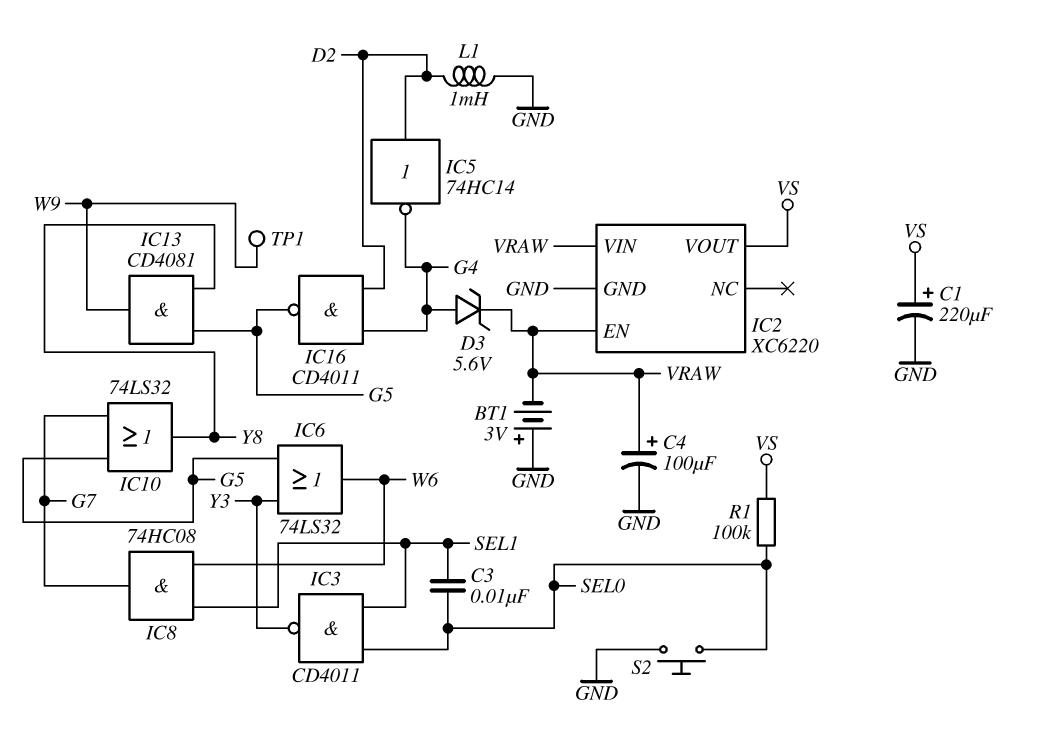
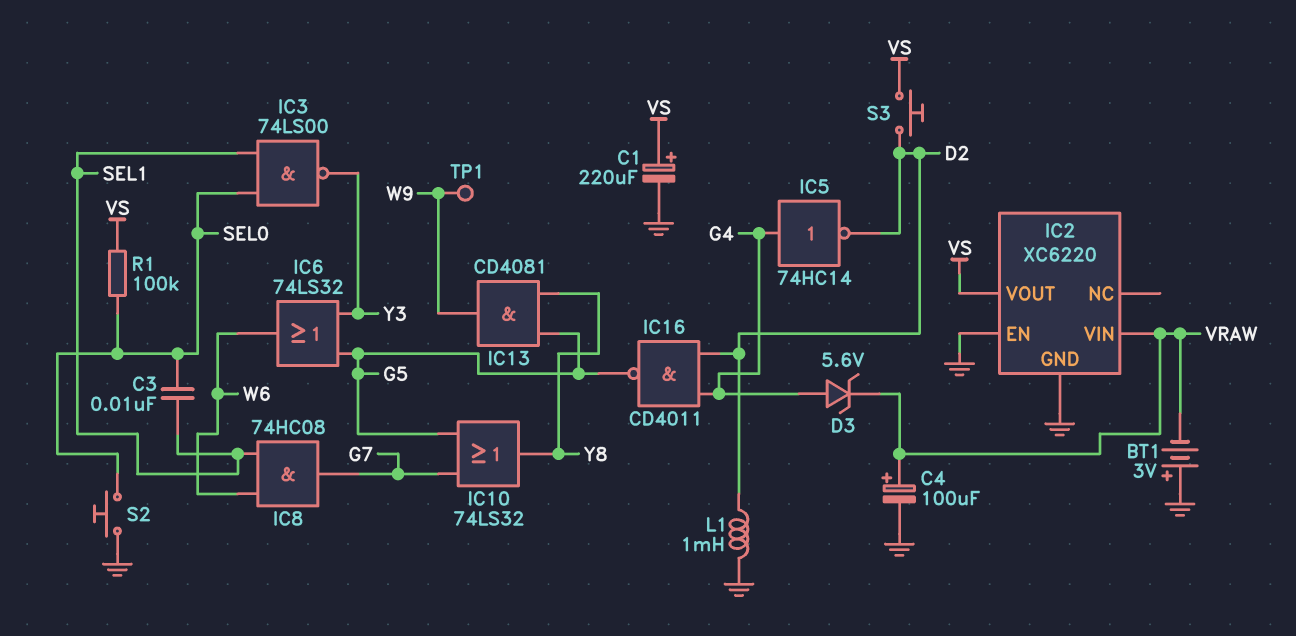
IC2 pin EN: VRAW -> GND
IC3: NAND CD4011 (in SEL0, in SEL1, out Y3) -> NAND 74LS00 (in SEL0, in SEL1, out Y3)
IC5: NOT 74HC14 (in D2, out G4) -> NOT 74HC14 (in G4, out D2)
S3: none -> button (D2, VS)

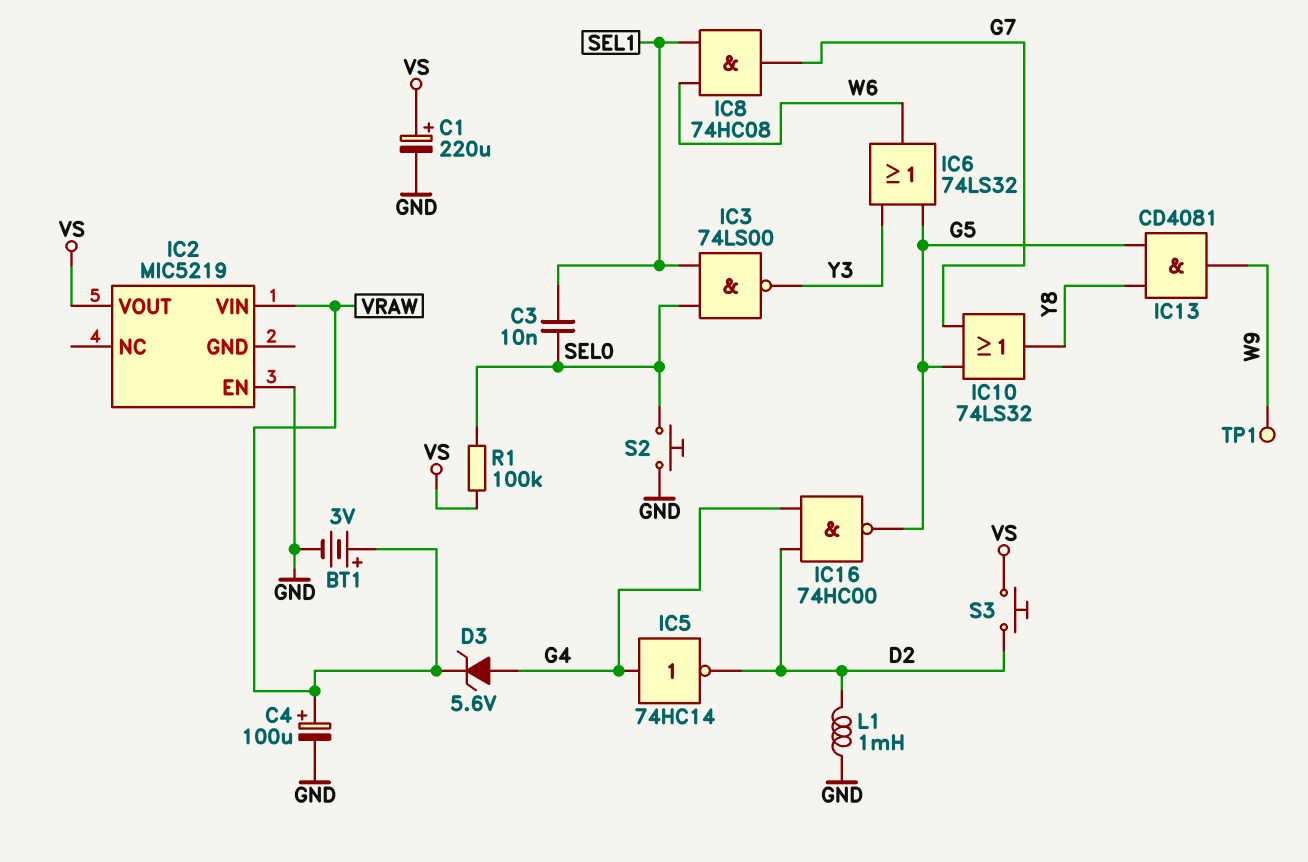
BT1: 3V (plus GND, minus VRAW) -> 3V (plus VRAW, minus GND)
IC2: XC6220 -> MIC5219
IC2 pin GND: GND -> none
IC16: NAND CD4011 (in D2, in G4, out G5) -> NAND 74HC00 (in D2, in G4, out G5)

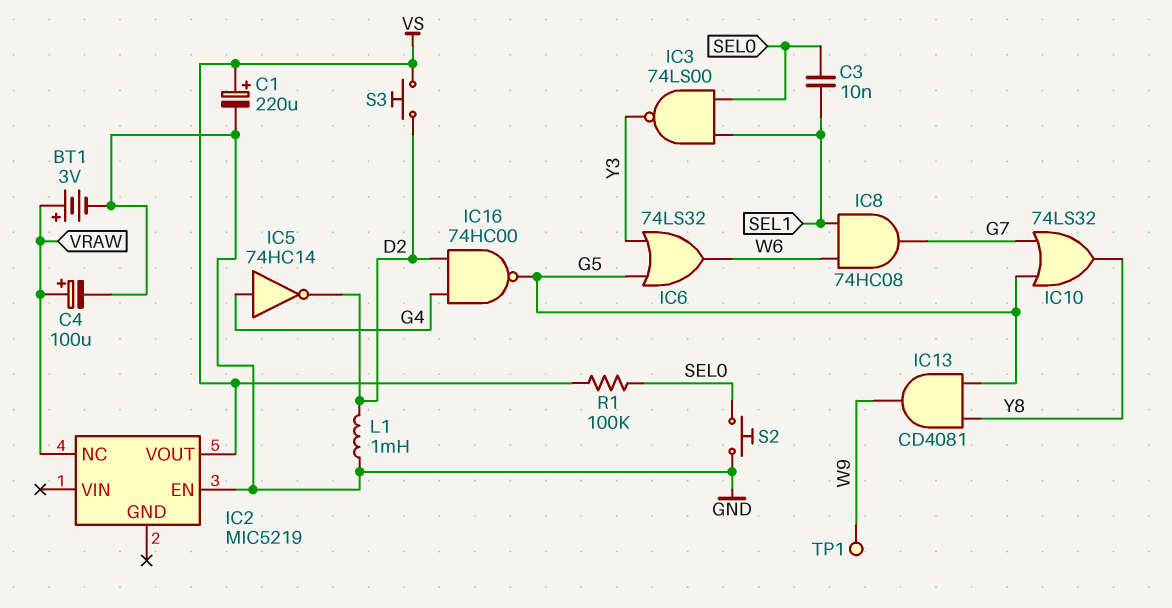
D3: zener 5.6V (A G4, K VRAW) -> none
IC2 pin NC: none -> VRAW
IC2 pin VIN: VRAW -> none

